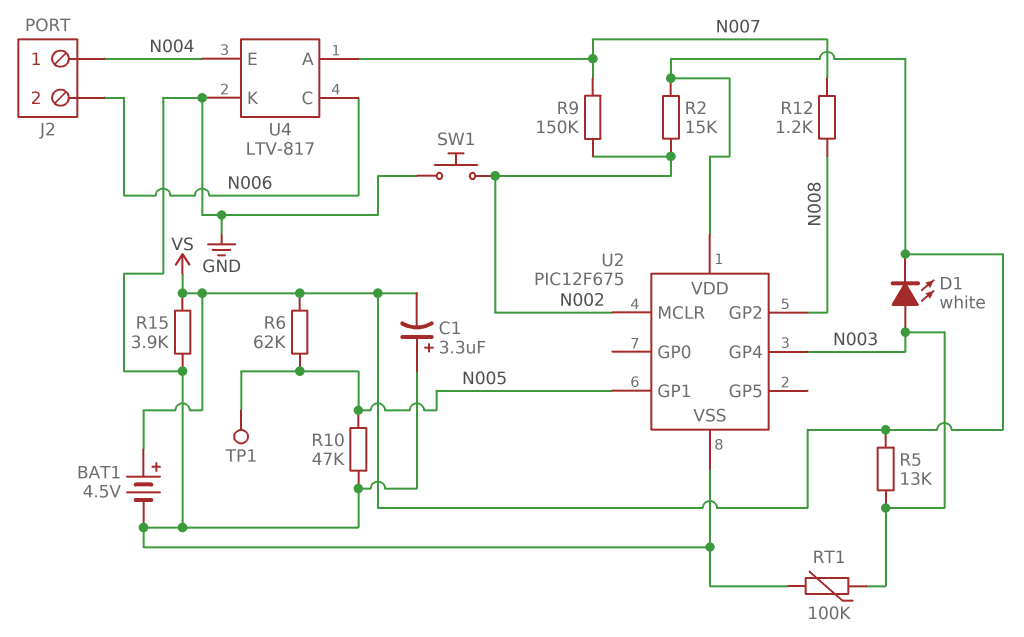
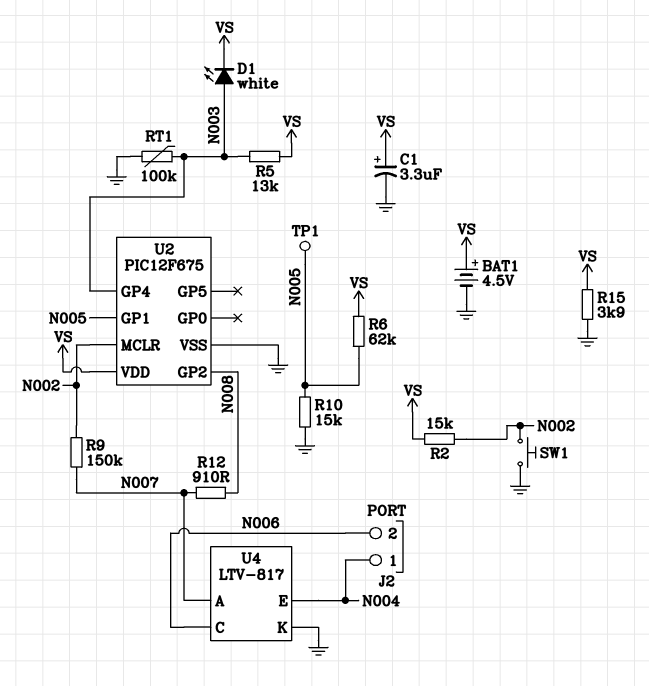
C1: 3.3uF (plus GND, minus VS) -> 3.3uF (plus VS, minus GND)
R10: 47k (GND, N005) -> 15k (GND, N005)
R12: 1.2k (N007, N008) -> 910 (N007, N008)

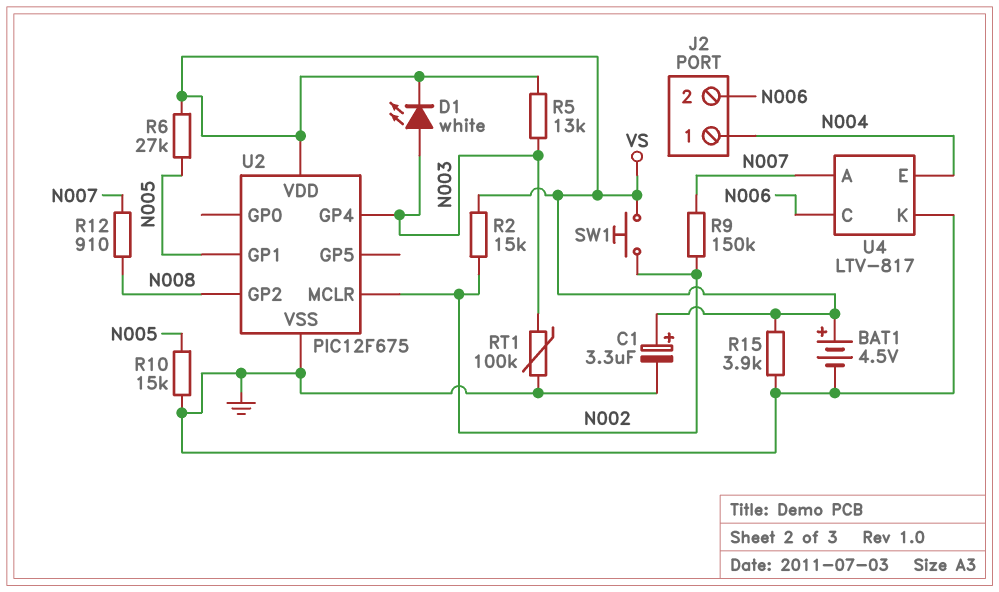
R6: 62k (N005, VS) -> 27k (N005, VS)
SW1: button (GND, N002) -> button (N002, VS)
TP1: test point (N005) -> none

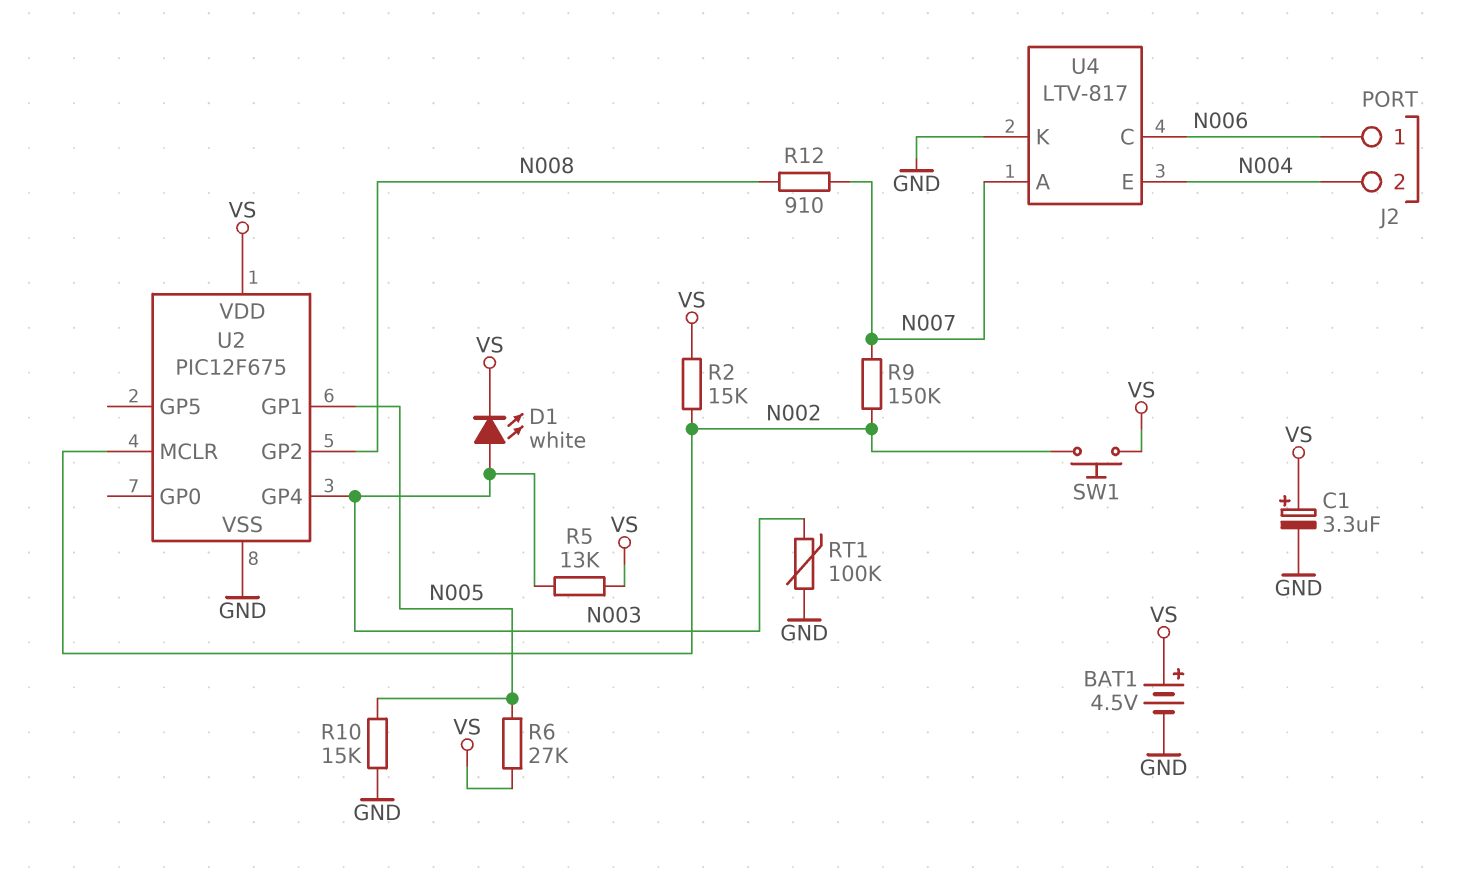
J2 pin 1: N004 -> N006
J2 pin 2: N006 -> N004
R15: 3.9k (GND, VS) -> none

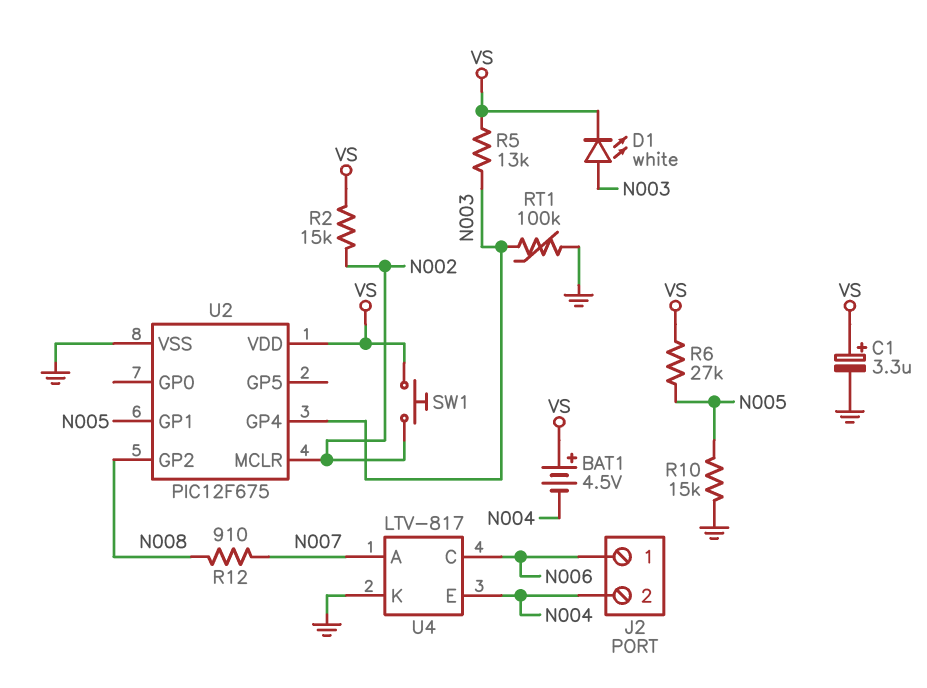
BAT1: 4.5V (plus VS, minus GND) -> 4.5V (plus VS, minus N004)
R9: 150k (N002, N007) -> none

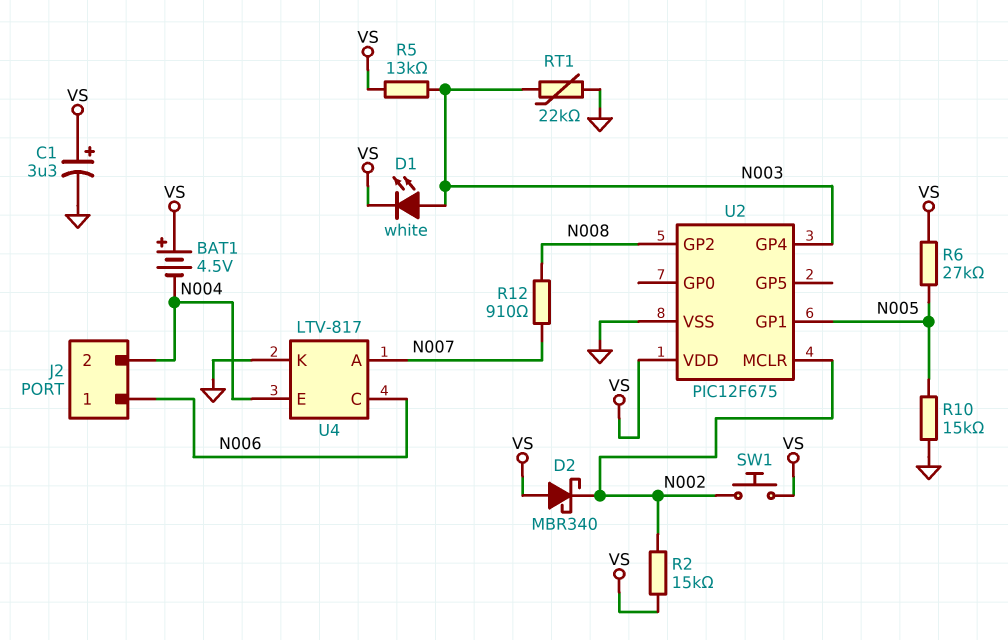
D2: none -> schottky MBR340 (A VS, K N002)
RT1: 100k (GND, N003) -> 22k (GND, N003)

